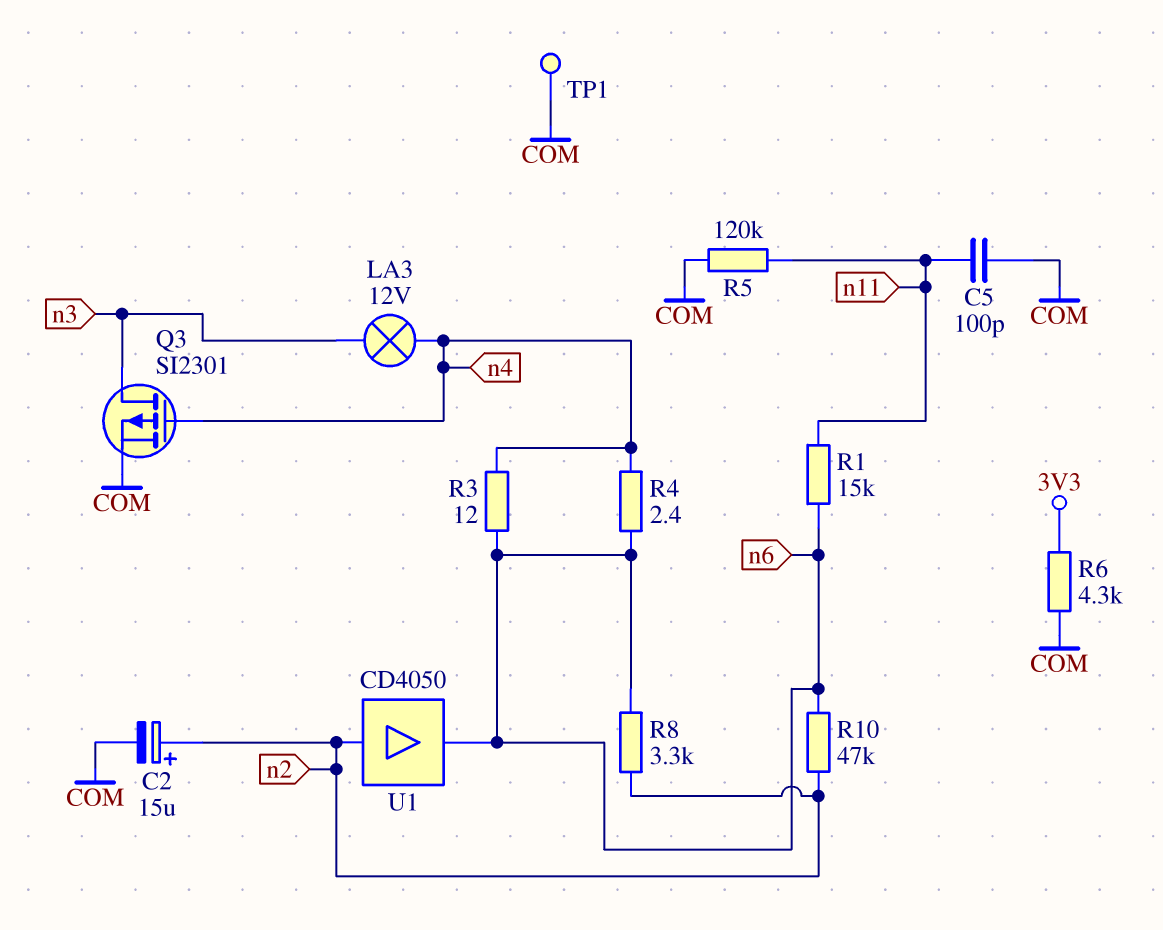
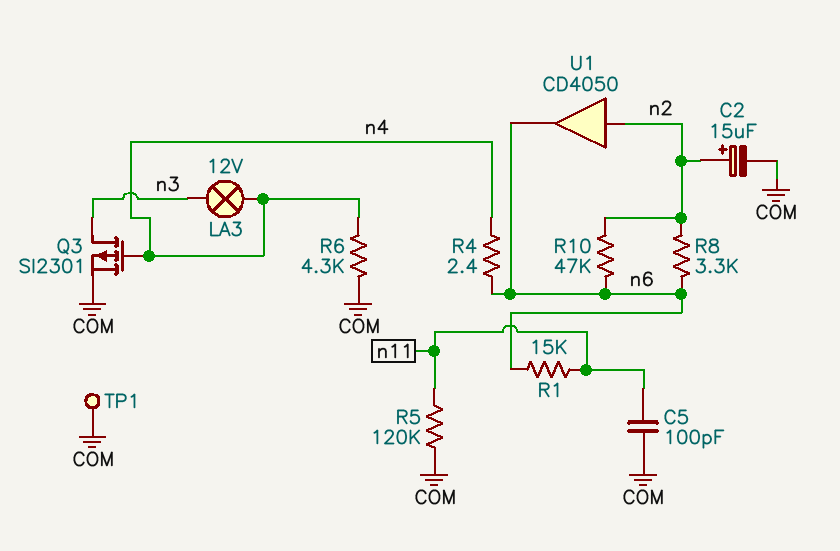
R3: 12 (n4, n6) -> none
R6: 4.3k (3V3, COM) -> 4.3k (COM, n4)

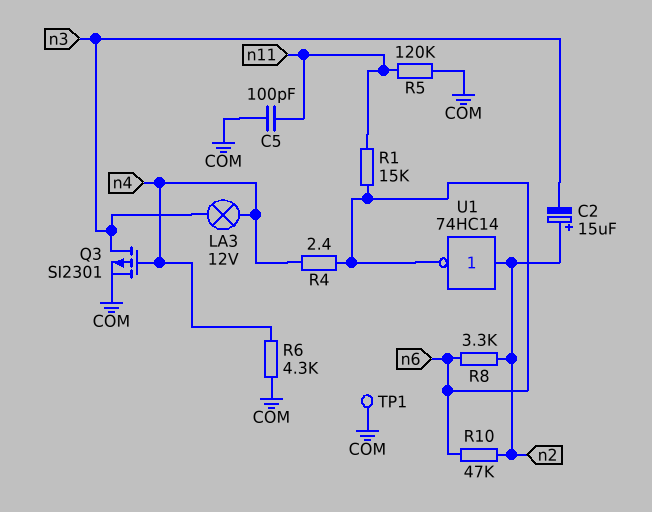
C2: 15uF (plus n2, minus COM) -> 15uF (plus n2, minus n3)
U1: buffer CD4050 (in n2, out n6) -> NOT 74HC14 (in n2, out n6)

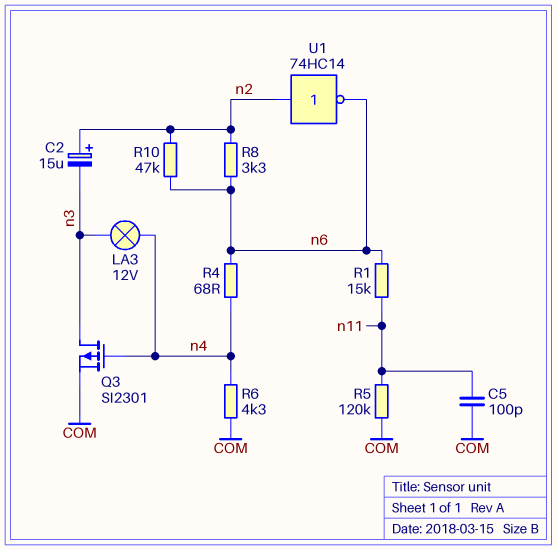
R4: 2.4 (n4, n6) -> 68 (n4, n6)
TP1: test point (COM) -> none

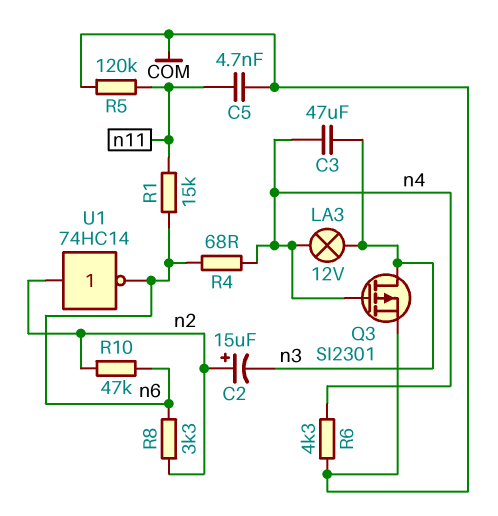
C3: none -> 47uF (n3, n4)
C5: 100pF (COM, n11) -> 4.7nF (COM, n11)

